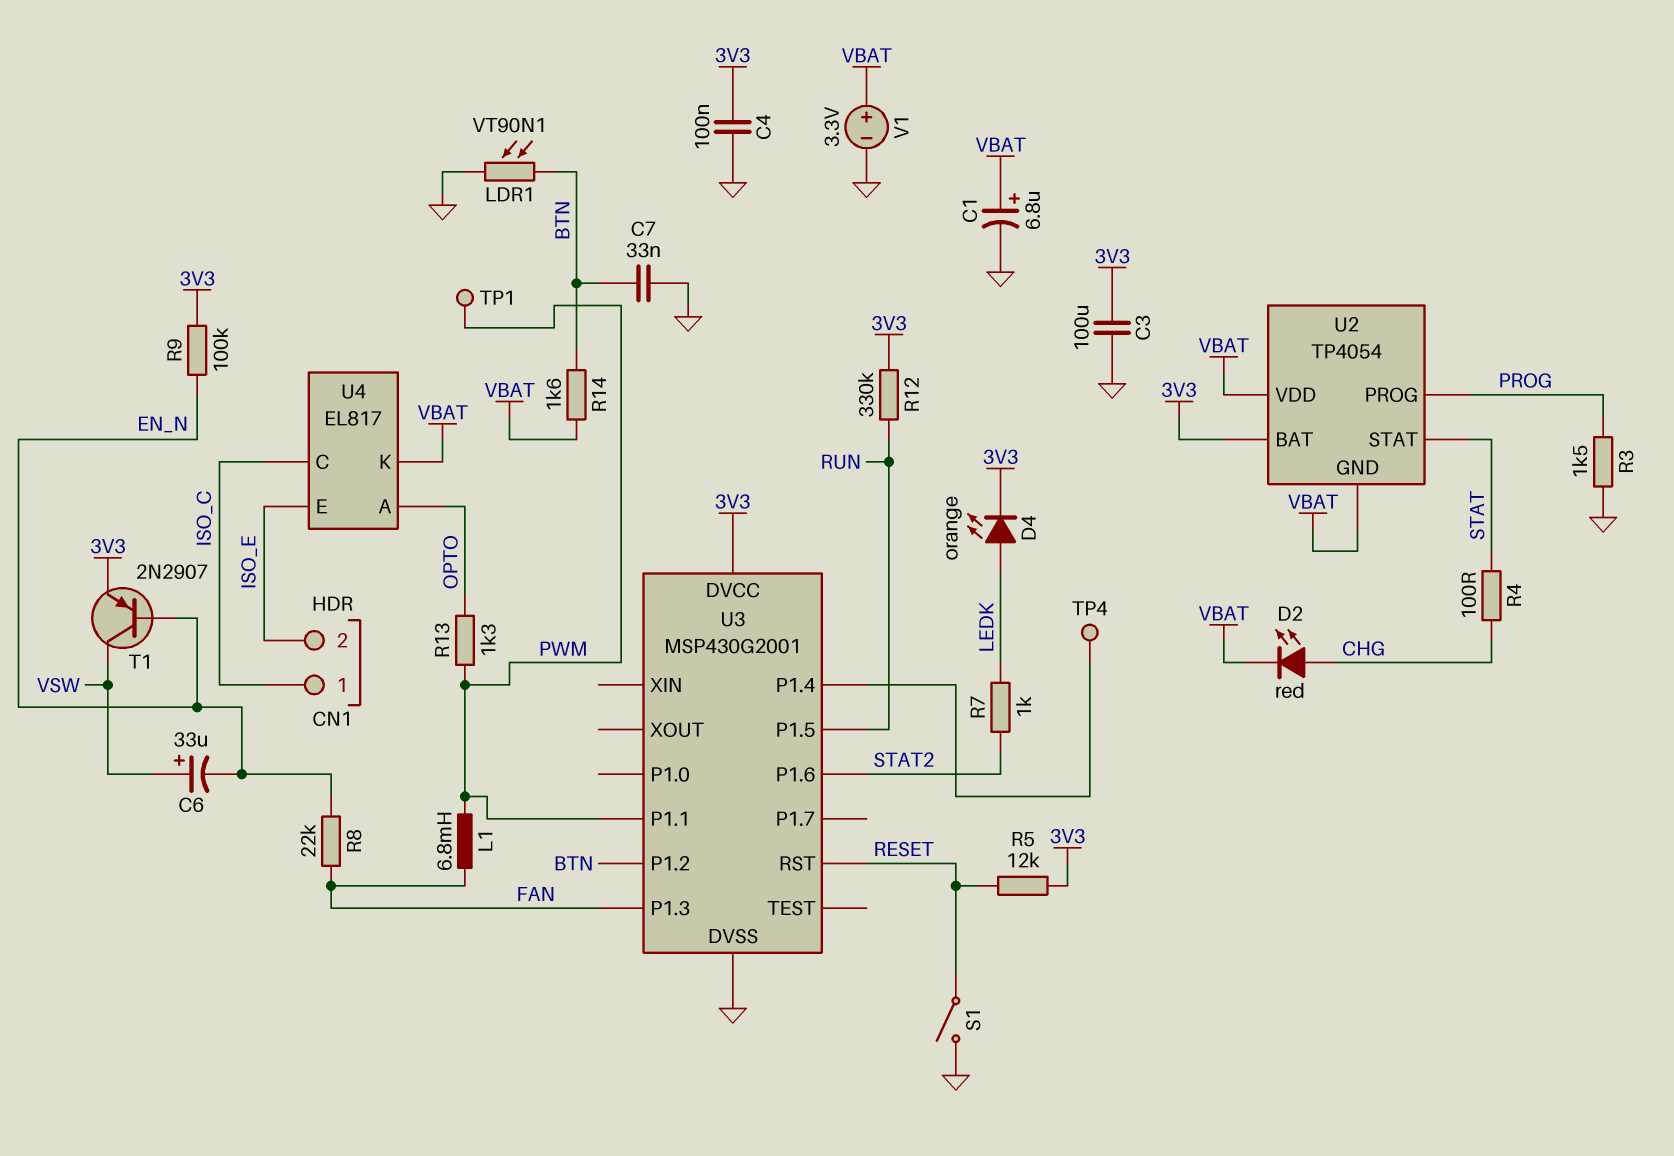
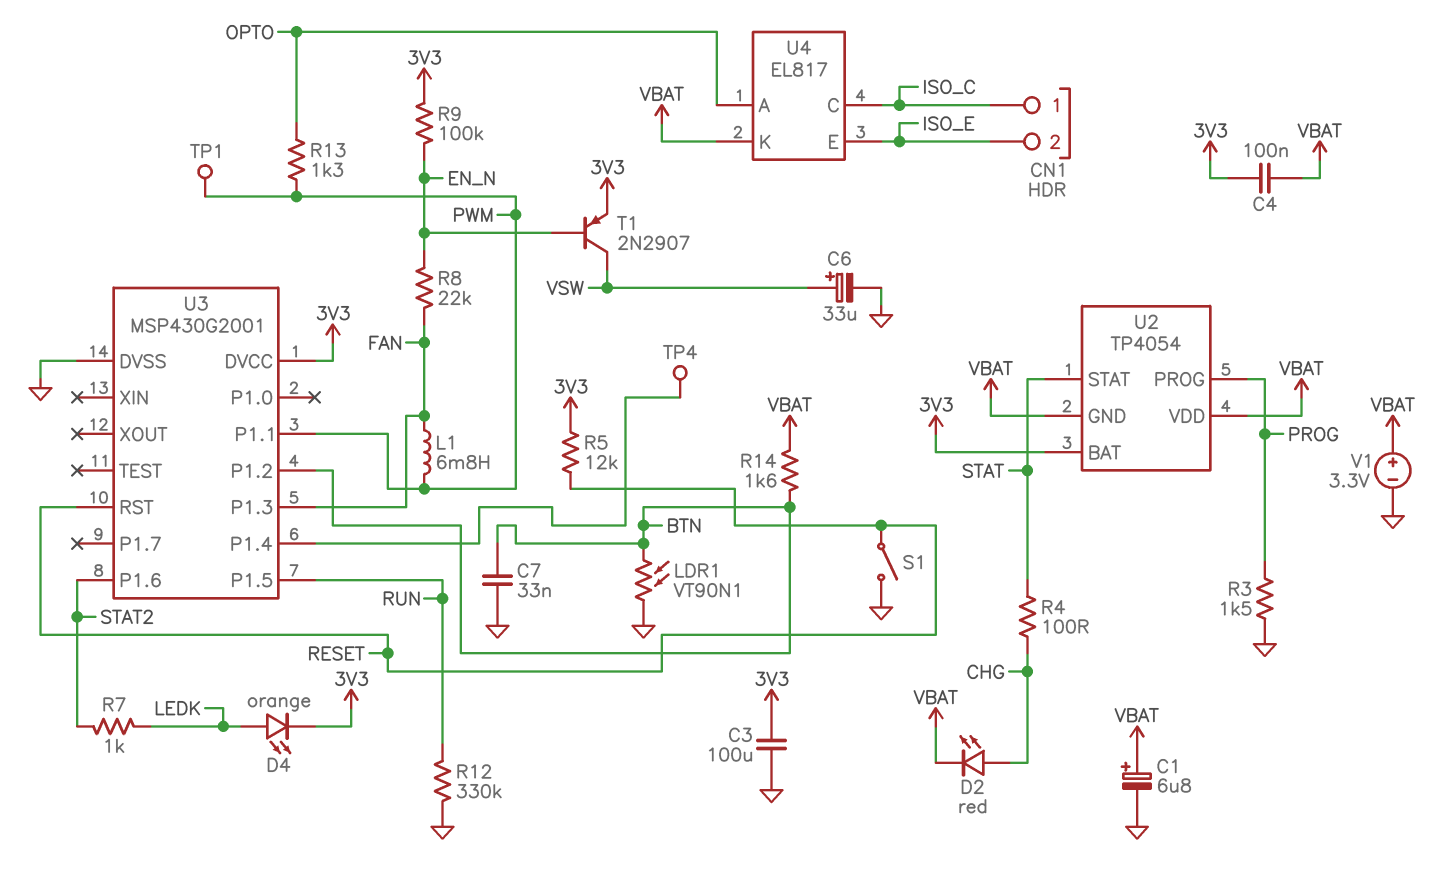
C4: 100nF (3V3, GND) -> 100nF (3V3, VBAT)
C6: 33uF (plus VSW, minus EN_N) -> 33uF (plus VSW, minus GND)
R12: 330k (3V3, RUN) -> 330k (GND, RUN)

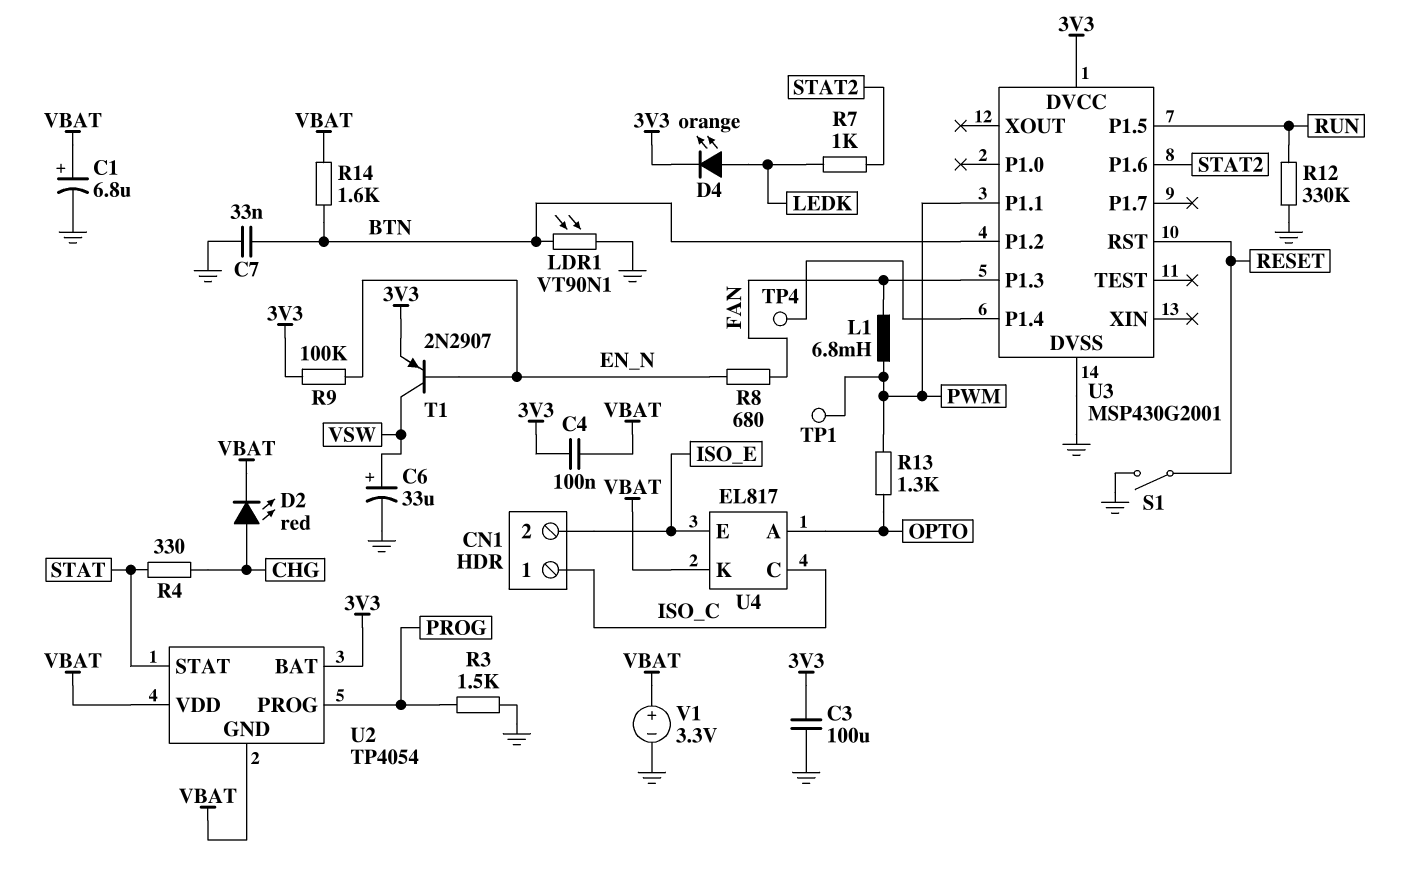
R4: 100 (CHG, STAT) -> 330 (CHG, STAT)
R5: 12k (3V3, RESET) -> none
R8: 22k (EN_N, FAN) -> 680 (EN_N, FAN)

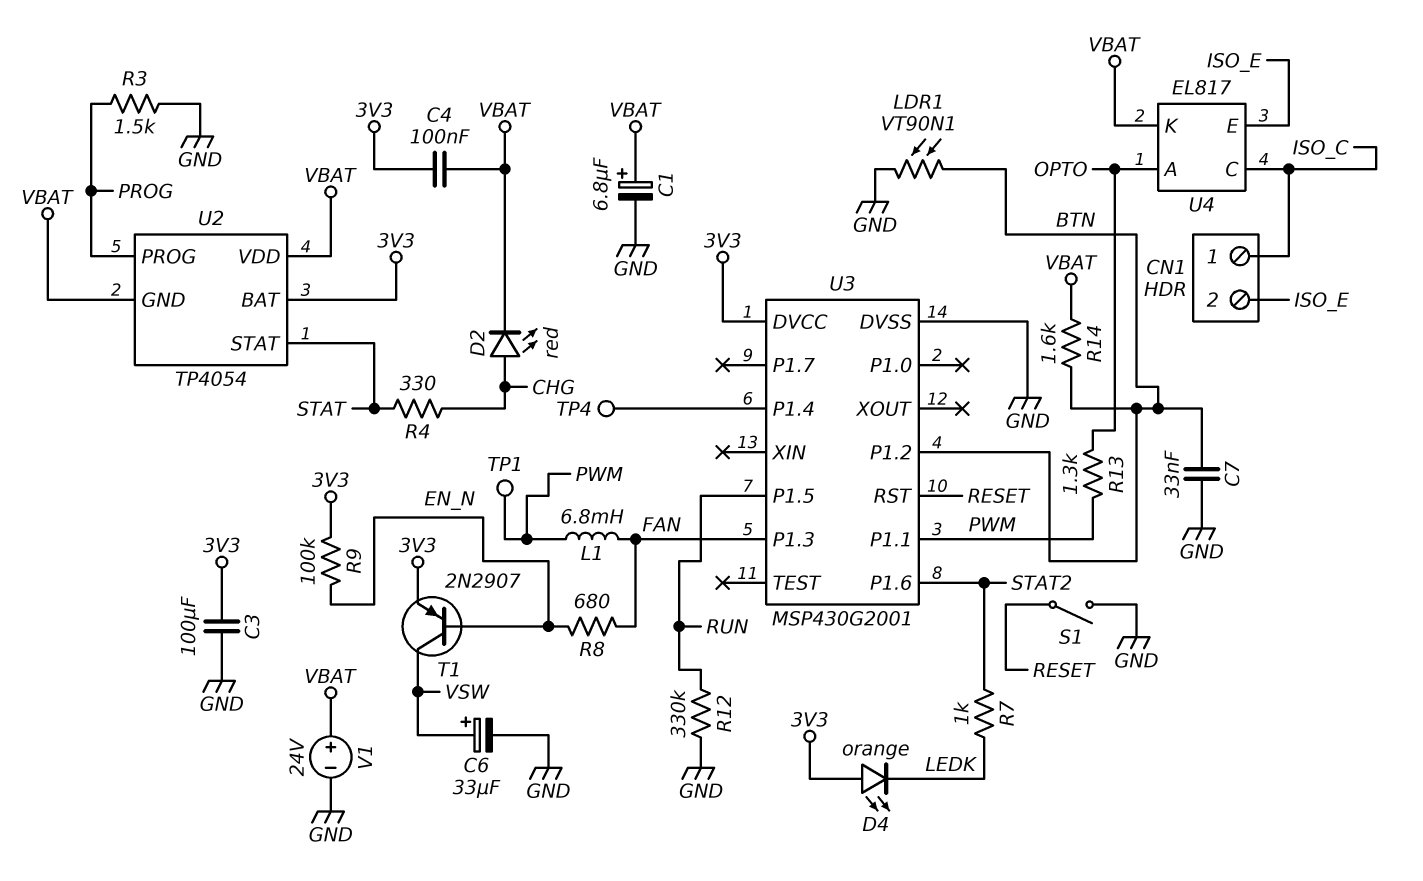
D4: LED orange (A LEDK, K 3V3) -> LED orange (A 3V3, K LEDK)
V1: 3.3V (plus VBAT, minus GND) -> 24V (plus VBAT, minus GND)

